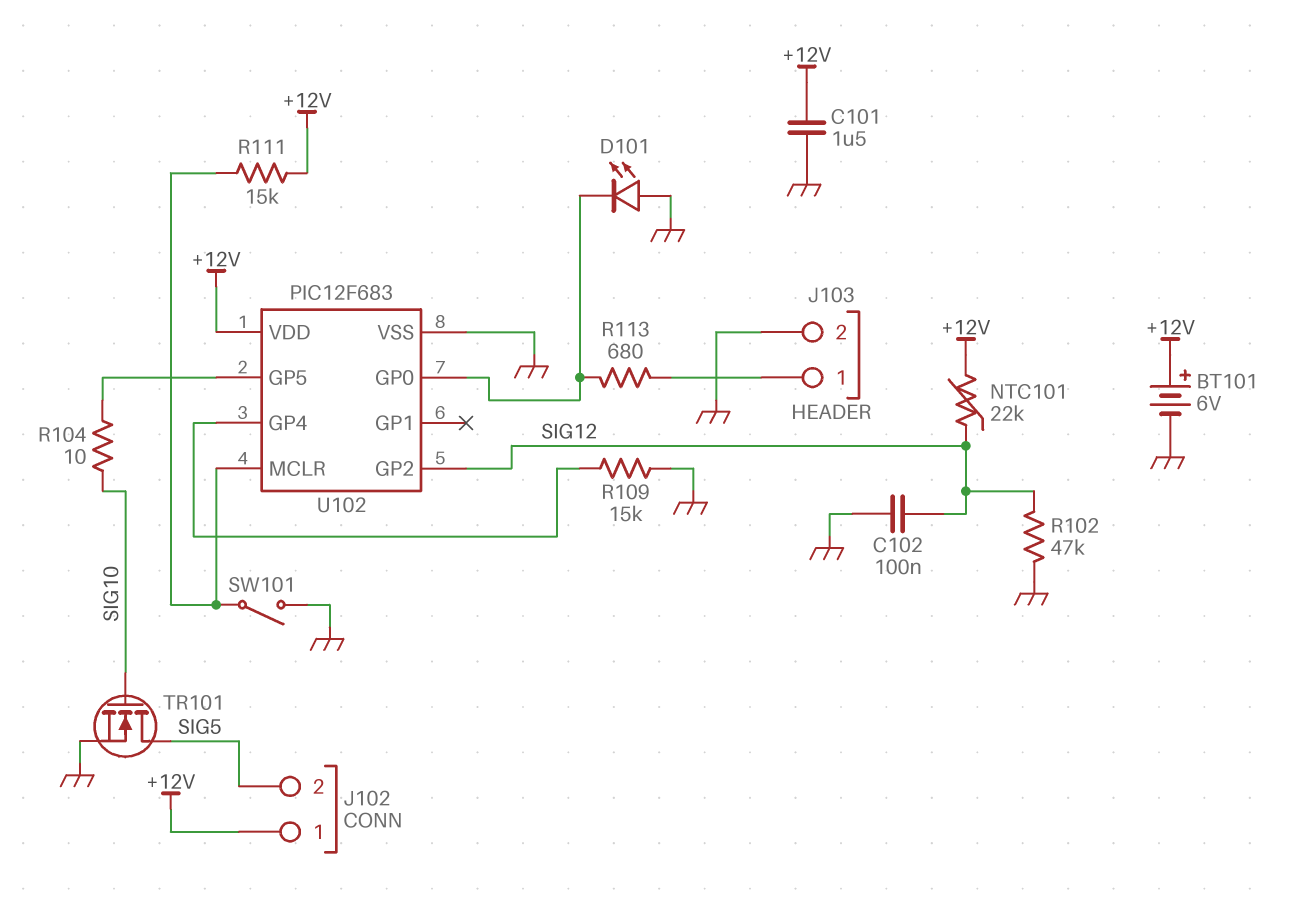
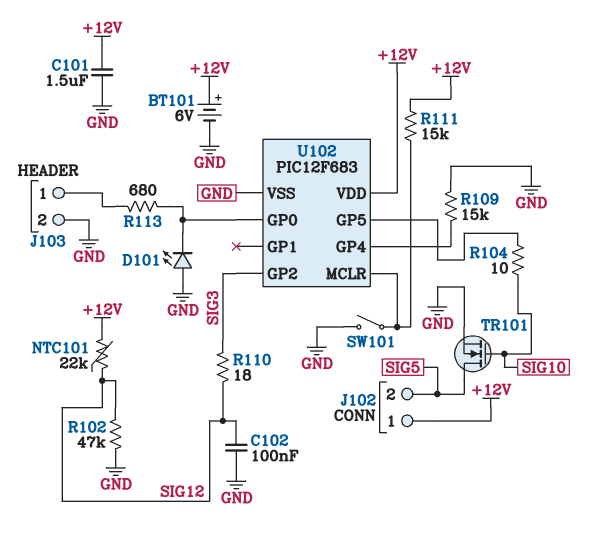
R110: none -> 18 (SIG3, SIG12)
U102 pin GP2: SIG12 -> SIG3

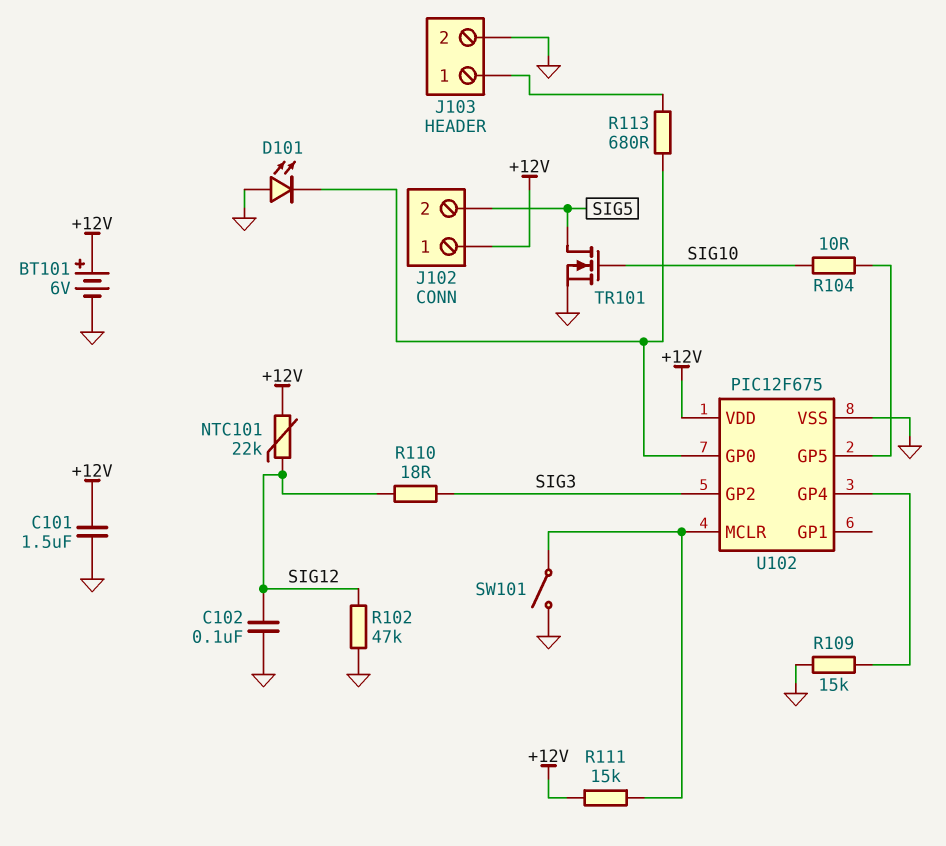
U102: PIC12F683 -> PIC12F675

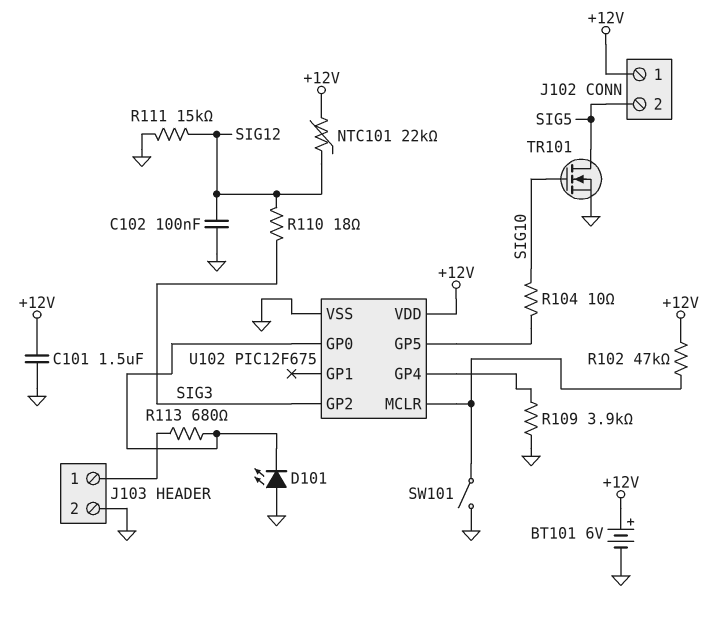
R102: 47k (GND, SIG12) -> 47k (+12V, U102/MCLR)
R109: 15k (GND, U102/GP4) -> 3.9k (GND, U102/GP4)
R111: 15k (+12V, U102/MCLR) -> 15k (GND, SIG12)

